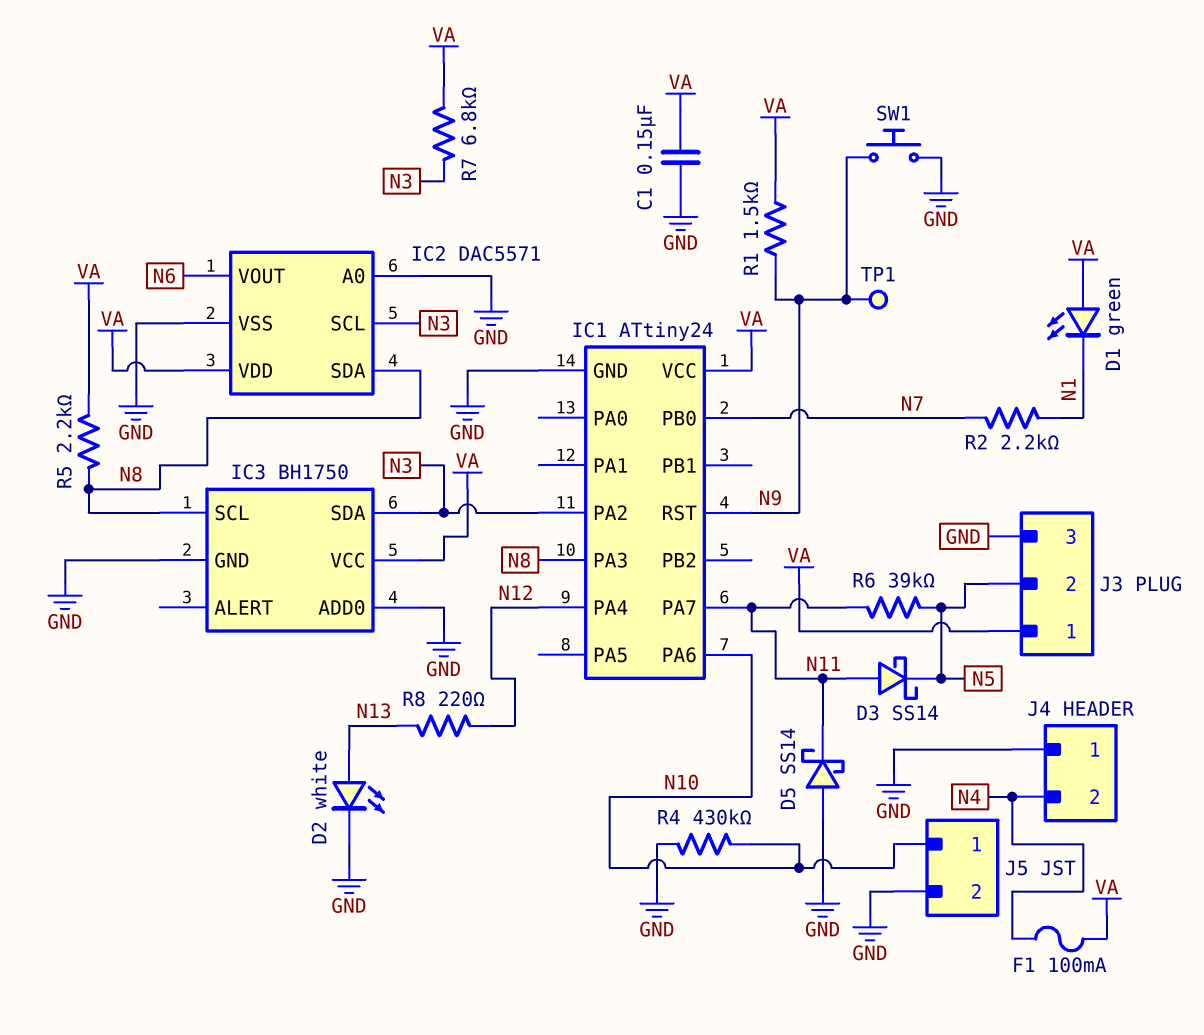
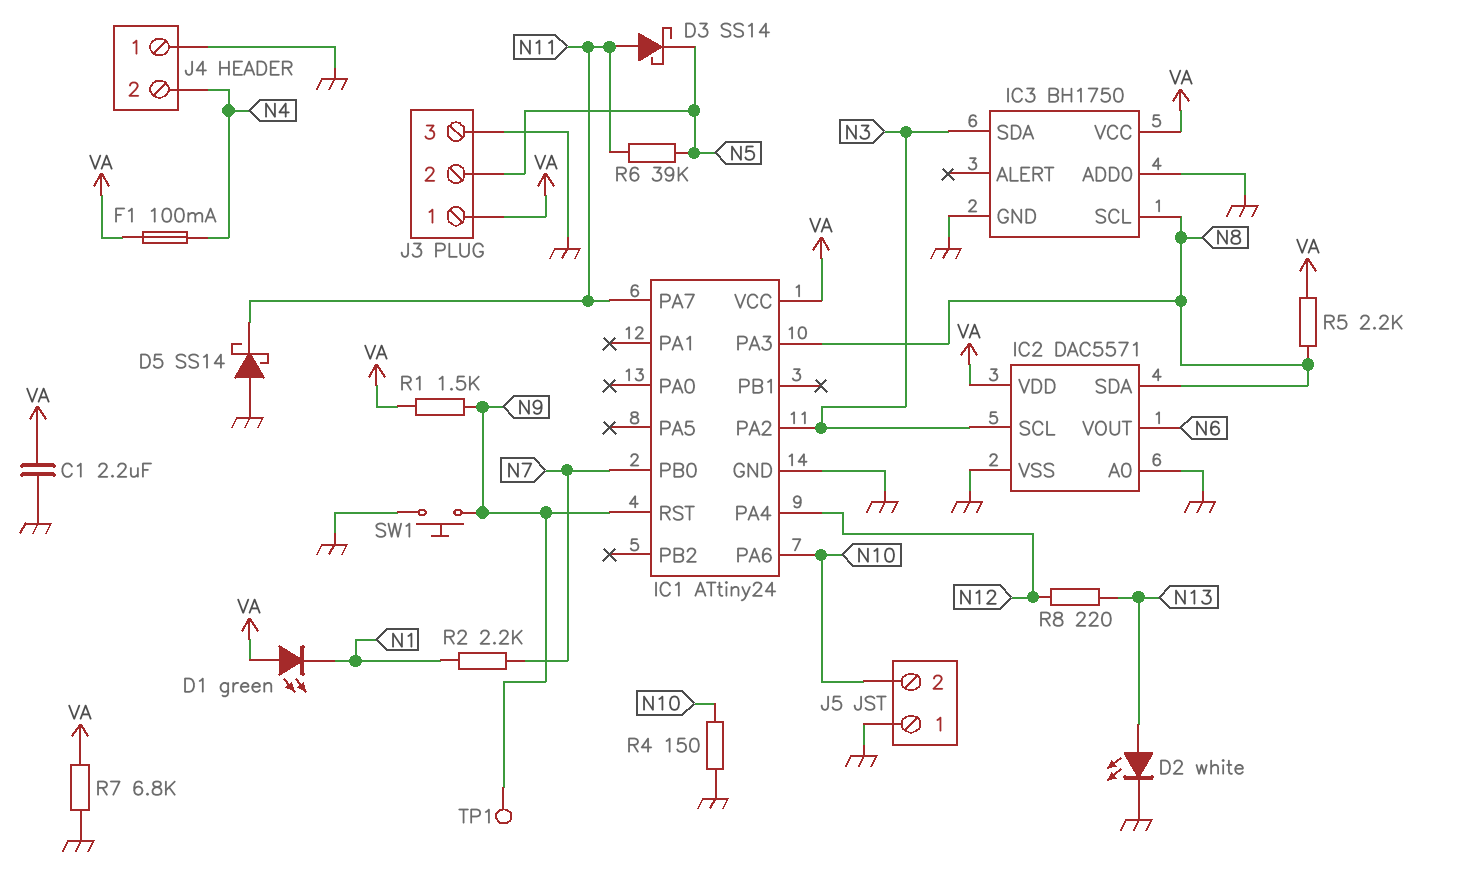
C1: 150nF (GND, VA) -> 2.2uF (GND, VA)
J5 pin 1: N10 -> GND
J5 pin 2: GND -> N10
R4: 430k (GND, N10) -> 150 (GND, N10)
R7: 6.8k (N3, VA) -> 6.8k (GND, VA)

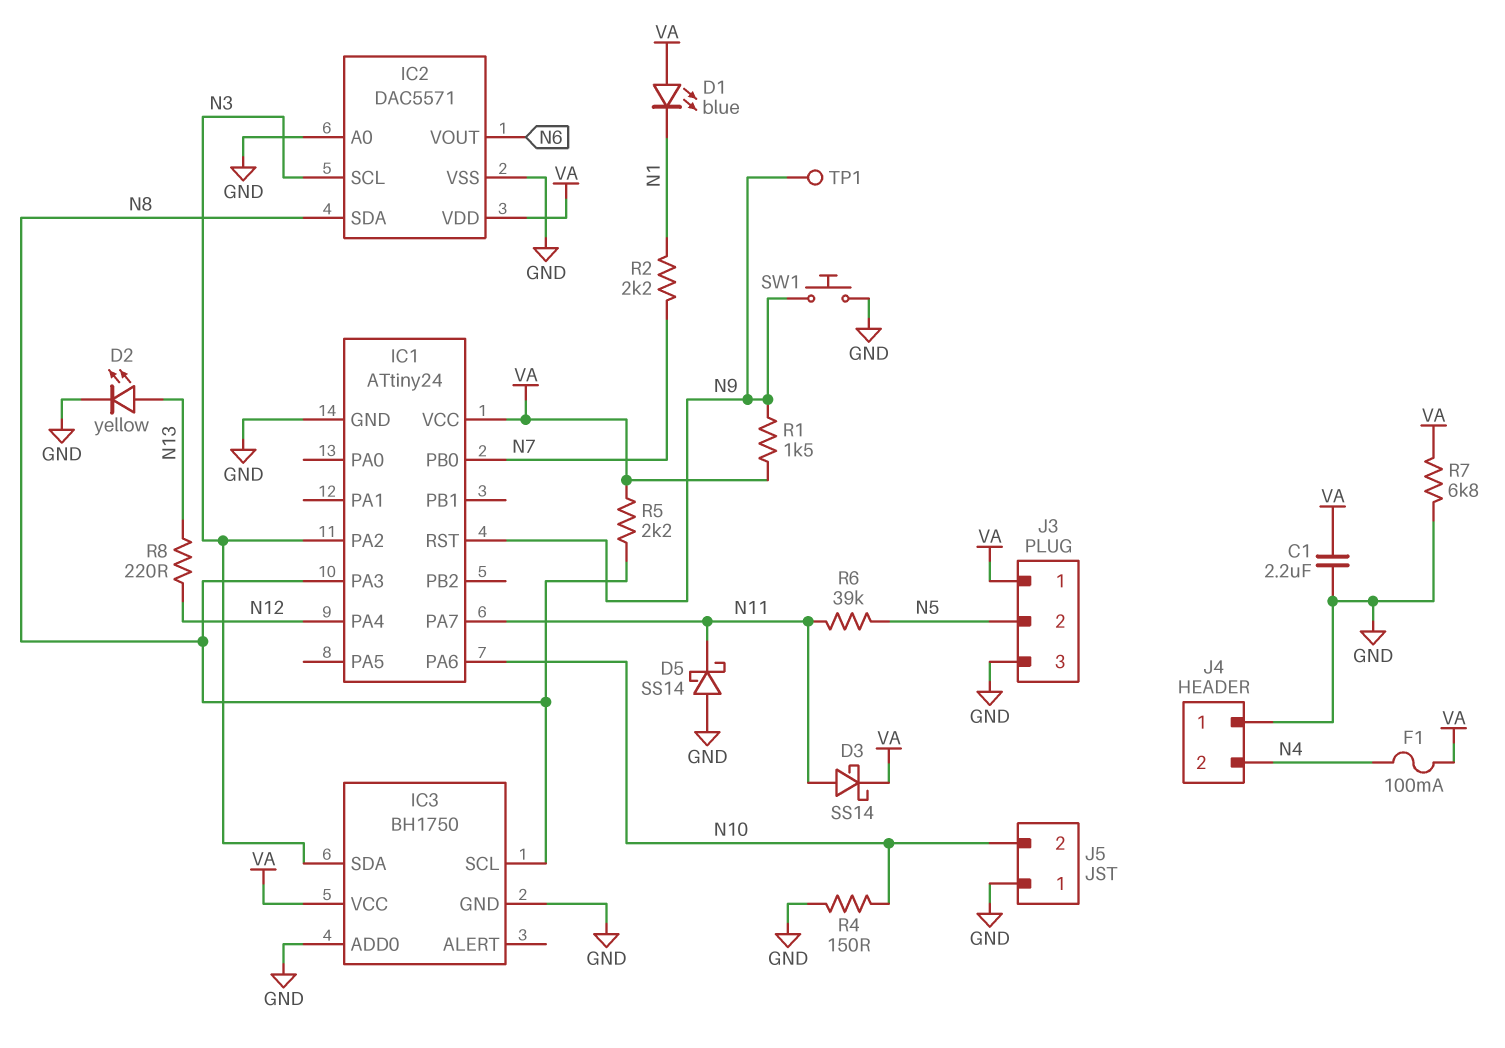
D1: LED green (A VA, K N1) -> LED blue (A VA, K N1)
D2: LED white (A N13, K GND) -> LED yellow (A N13, K GND)
D3: schottky SS14 (A N11, K N5) -> schottky SS14 (A N11, K VA)

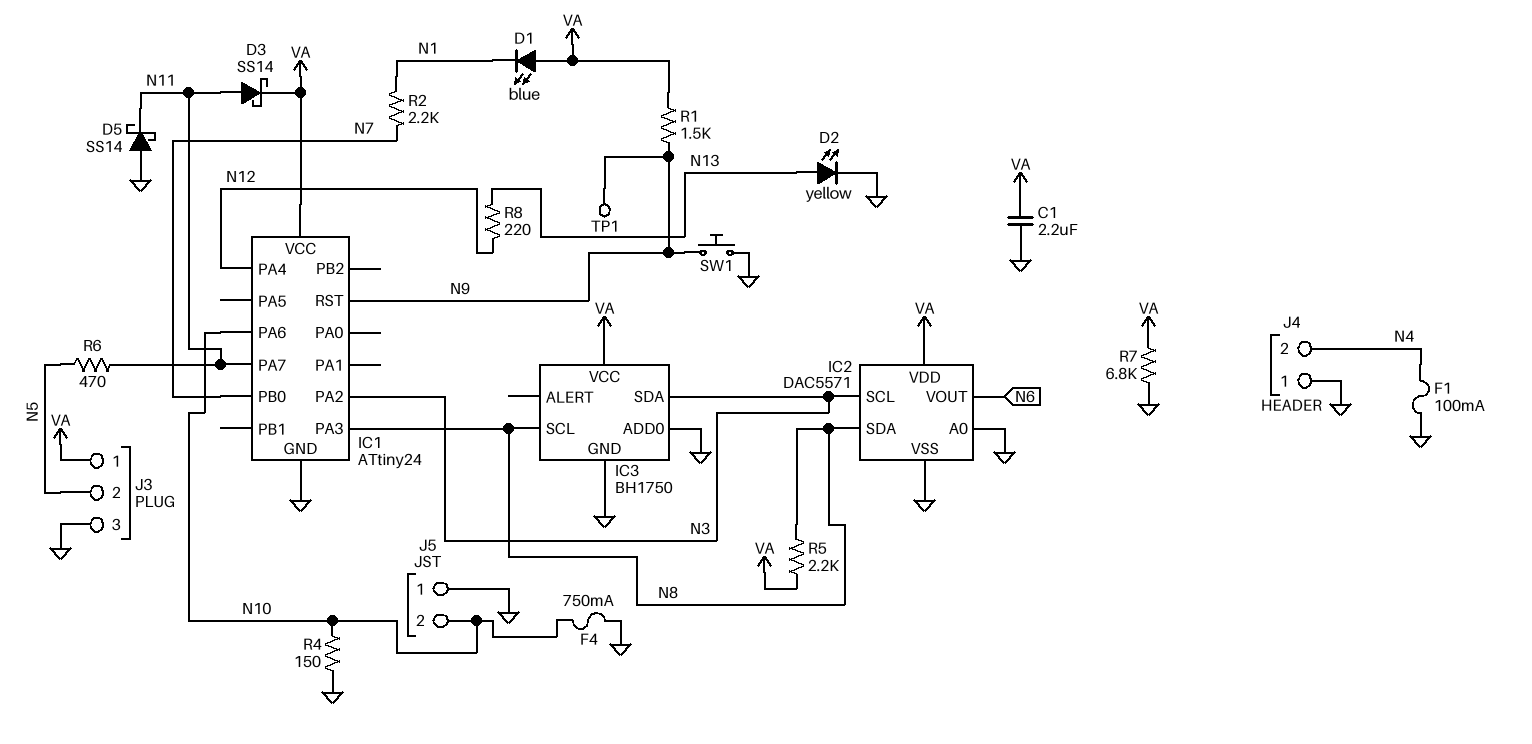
F1: 100mA (N4, VA) -> 100mA (GND, N4)
F4: none -> 750mA (GND, N10)
R6: 39k (N5, N11) -> 470 (N5, N11)

